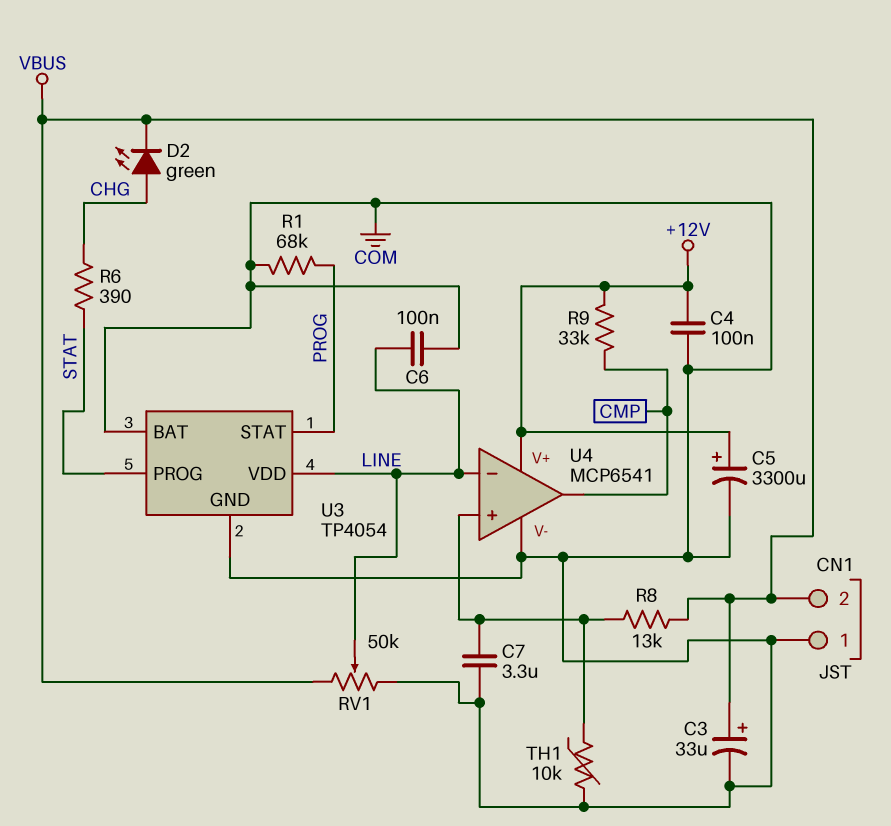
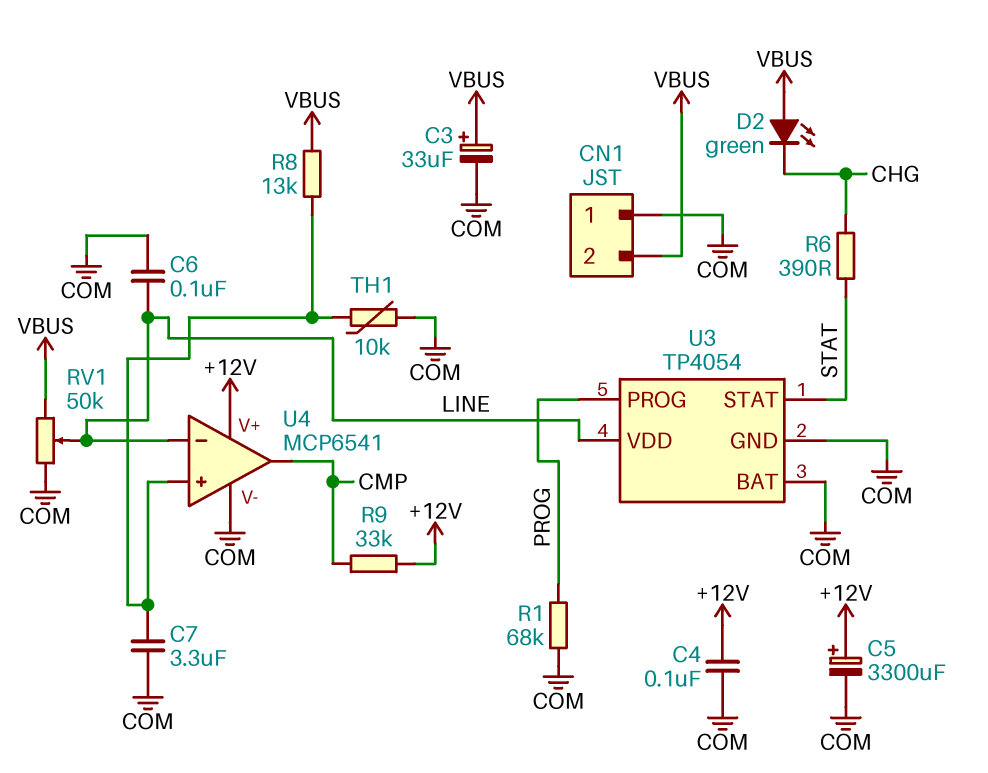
D2: LED green (A CHG, K VBUS) -> LED green (A VBUS, K CHG)
U3 pin PROG: STAT -> PROG
U3 pin STAT: PROG -> STAT

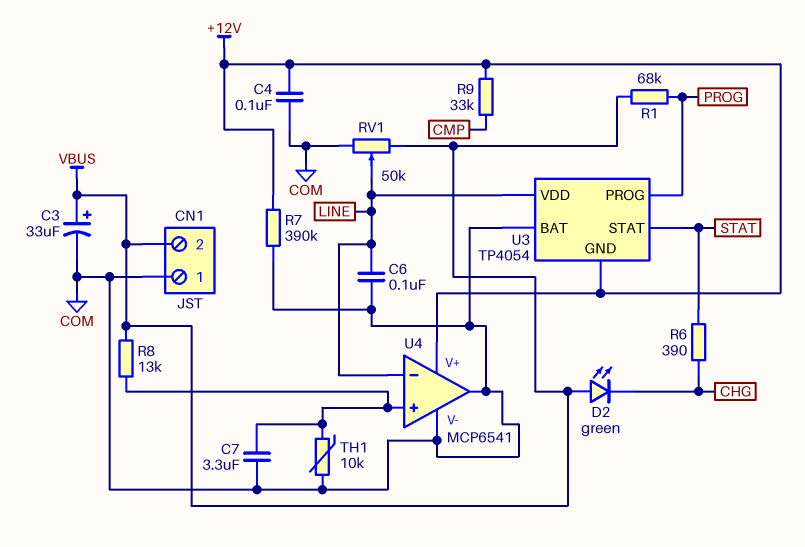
C5: 3300uF (plus +12V, minus COM) -> none
R1: 68k (COM, PROG) -> 68k (PROG, VBUS)
R7: none -> 390k (+12V, COM)
U3 pin GND: COM -> +12V
U4 pin out: CMP -> COM

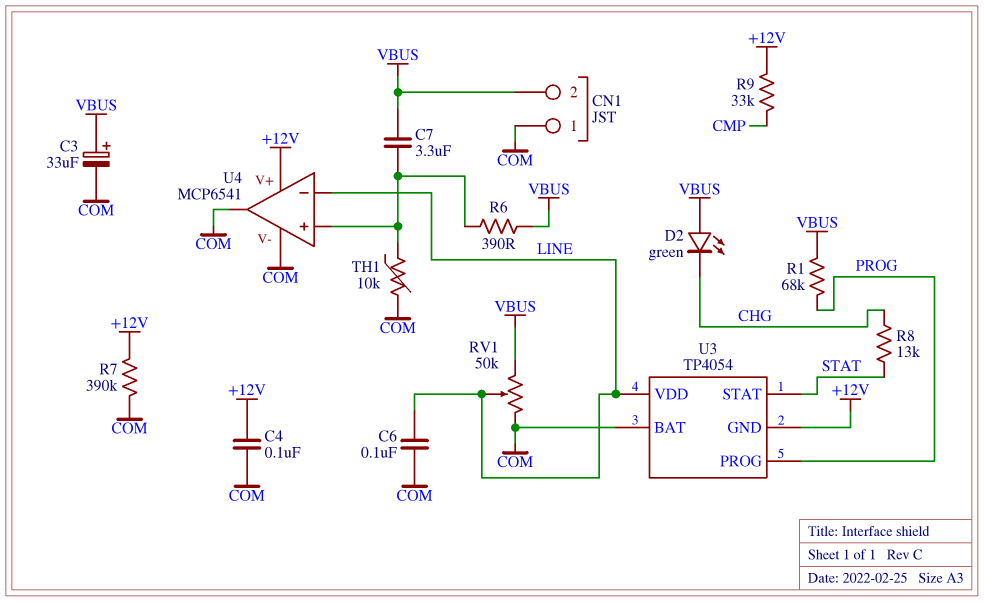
C7: 3.3uF (COM, U4/in+) -> 3.3uF (U4/in+, VBUS)
R6: 390 (CHG, STAT) -> 390 (U4/in+, VBUS)
R8: 13k (U4/in+, VBUS) -> 13k (CHG, STAT)

